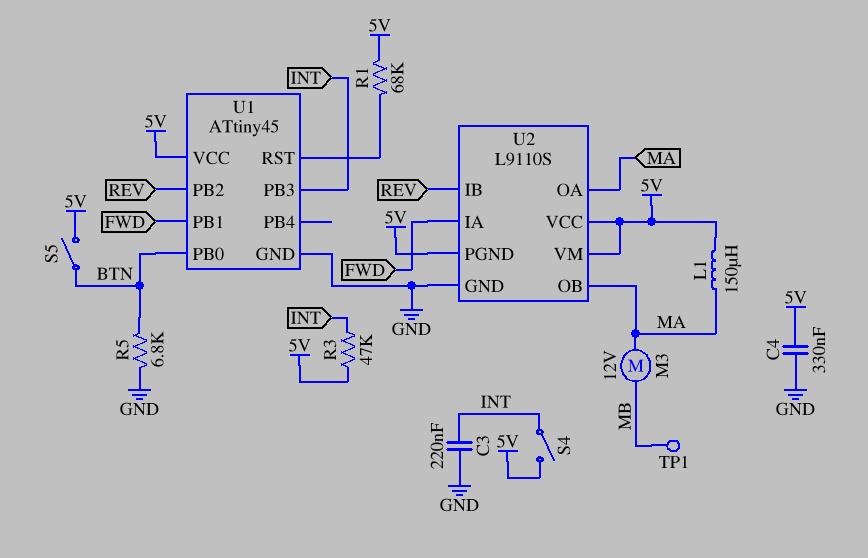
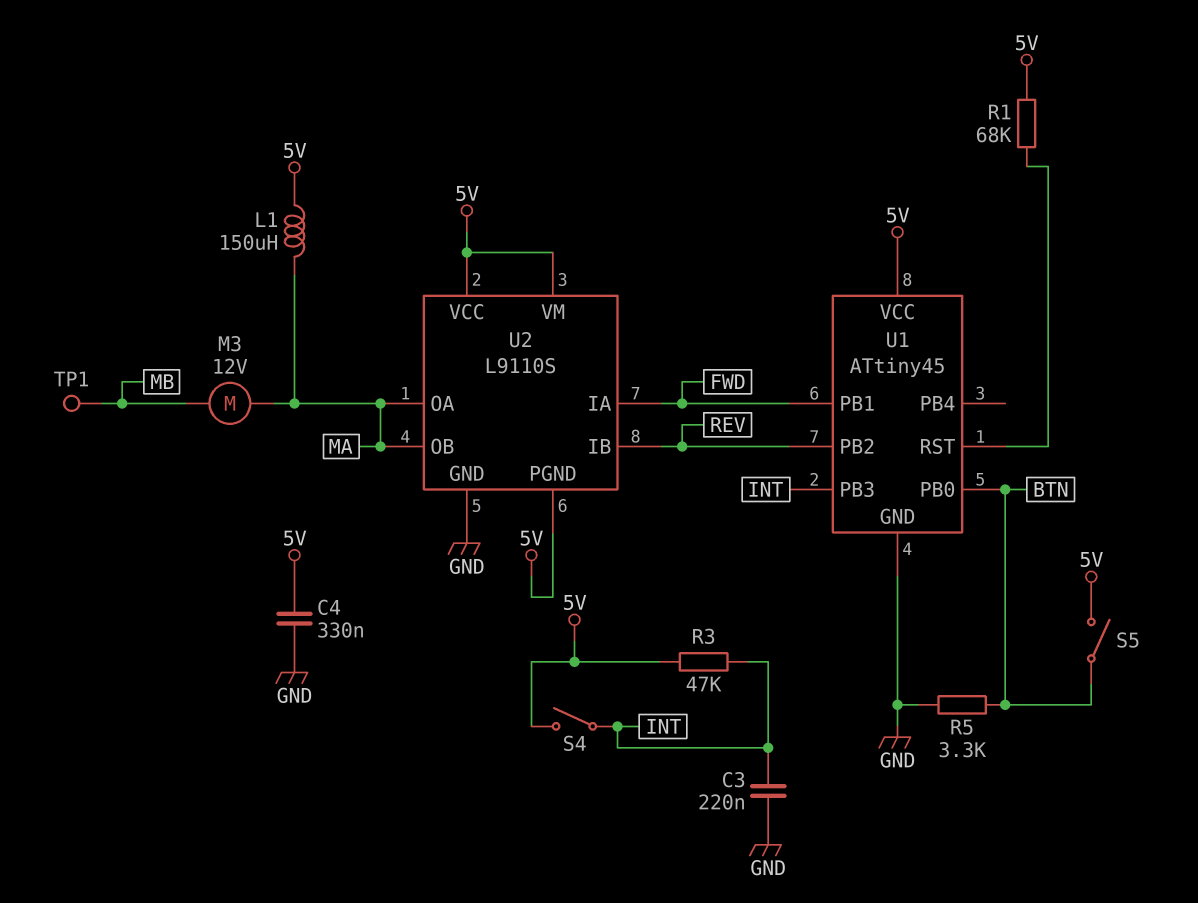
R5: 6.8k (BTN, GND) -> 3.3k (BTN, GND)

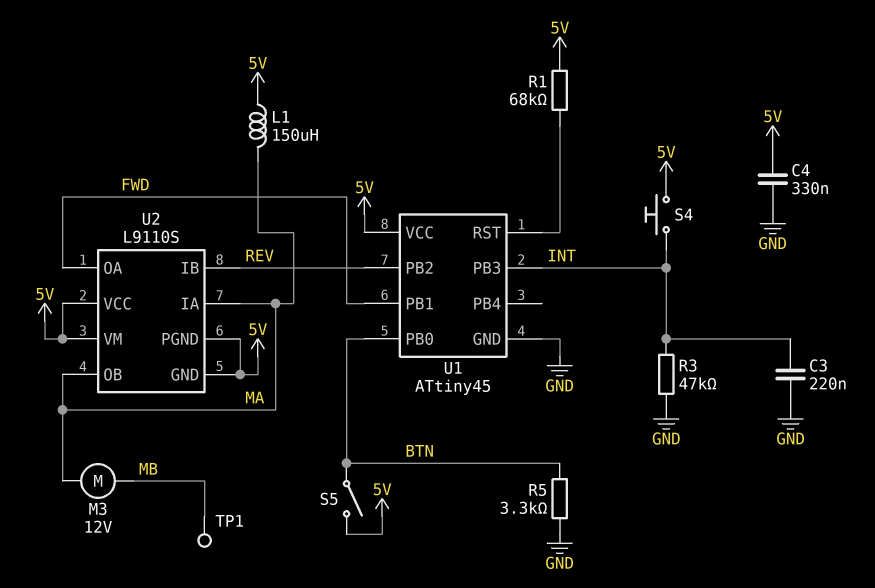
R3: 47k (5V, INT) -> 47k (GND, INT)
S4: switch (5V, INT) -> button (5V, INT)
U2 pin GND: GND -> 5V
U2 pin IA: FWD -> MA
U2 pin OA: MA -> FWD

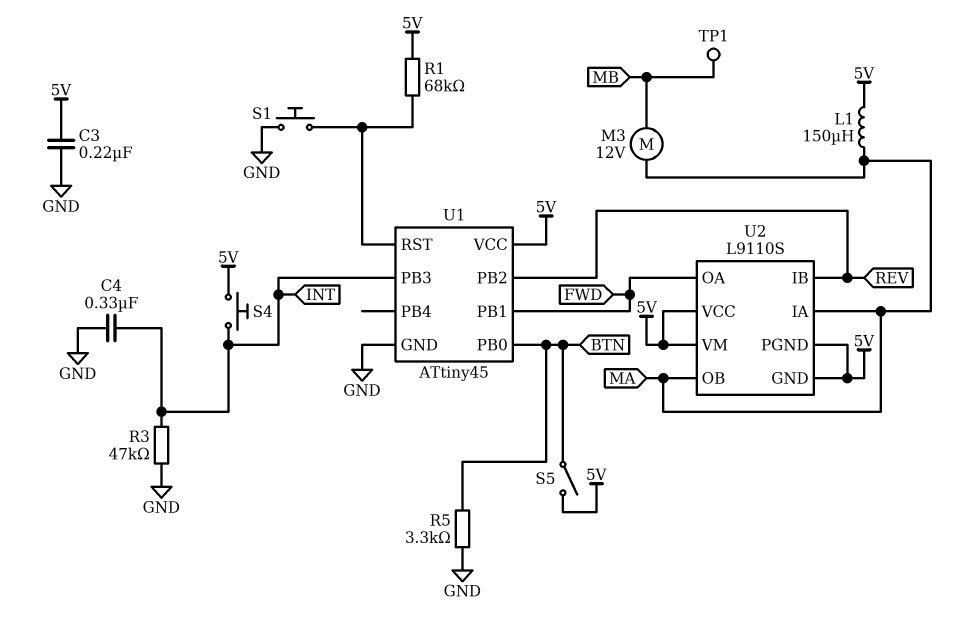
C3: 220nF (GND, INT) -> 220nF (5V, GND)
C4: 330nF (5V, GND) -> 330nF (GND, INT)
S1: none -> button (GND, U1/RST)

